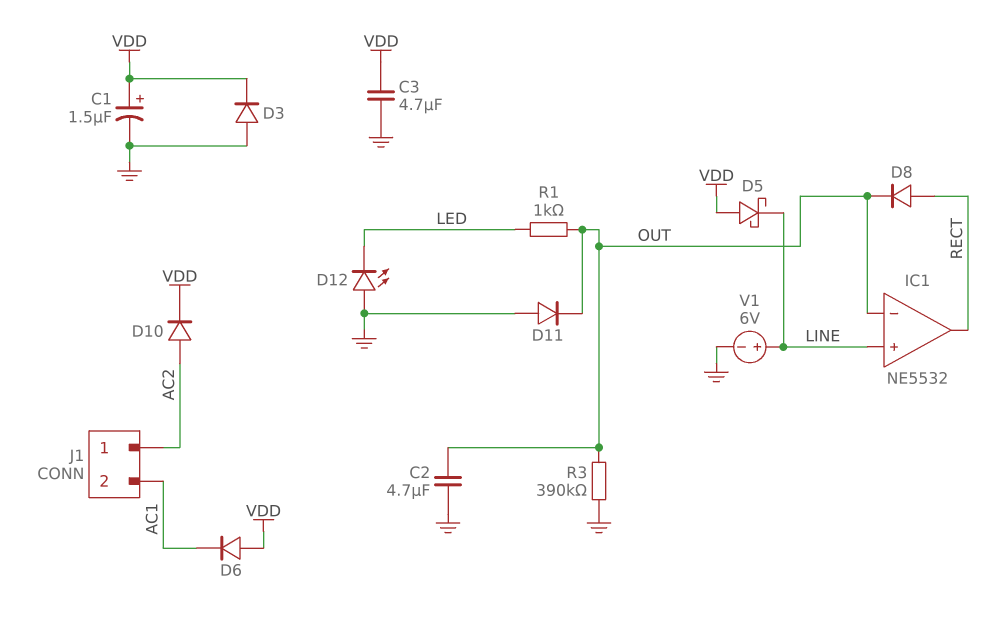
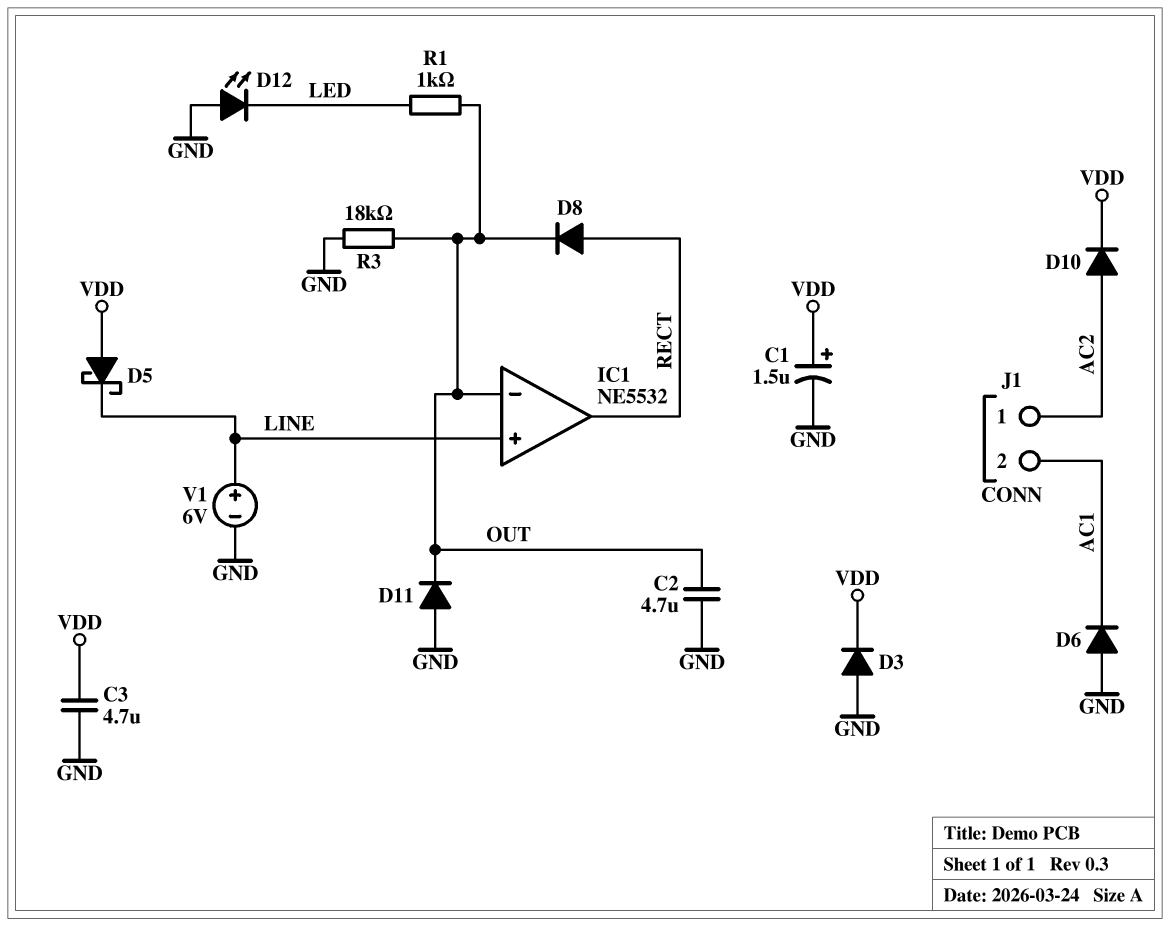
D6: diode (A VDD, K AC1) -> diode (A GND, K AC1)
R3: 390k (GND, OUT) -> 18k (GND, OUT)

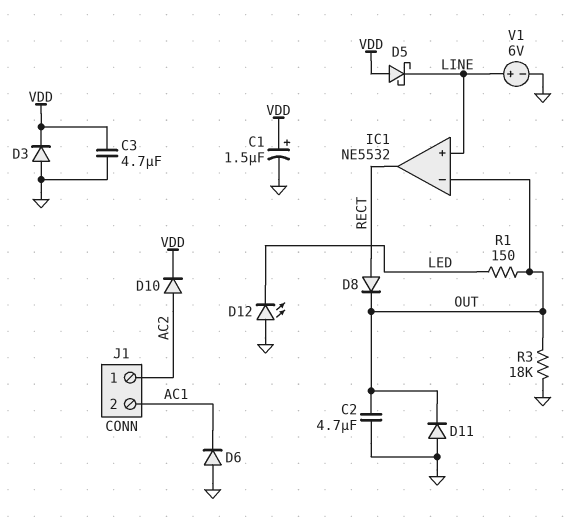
R1: 1k (LED, OUT) -> 150 (LED, OUT)

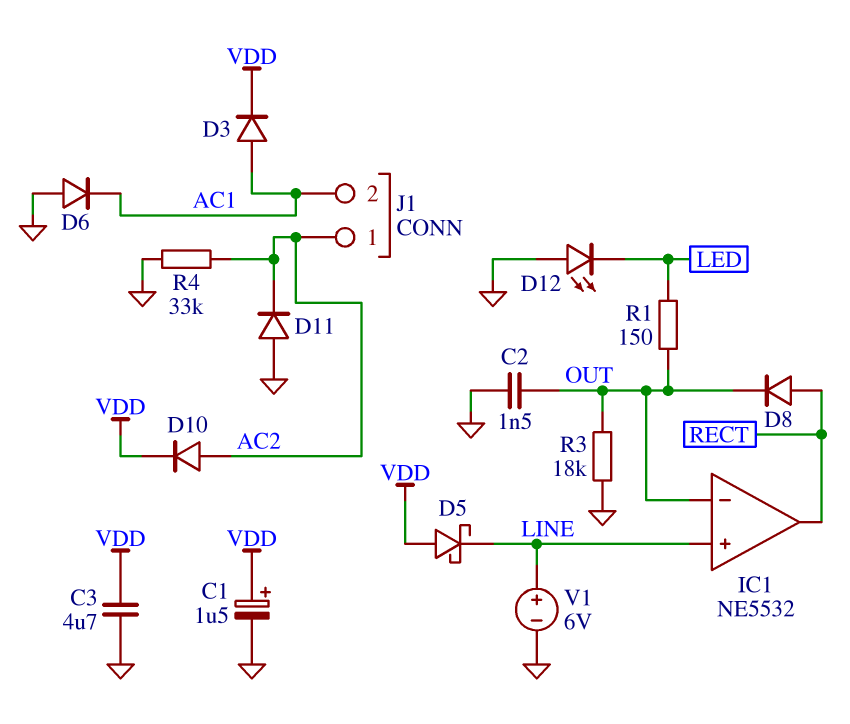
C2: 4.7uF (GND, OUT) -> 1.5nF (GND, OUT)
D3: diode (A GND, K VDD) -> diode (A AC1, K VDD)
D11: diode (A GND, K OUT) -> diode (A GND, K AC2)
R4: none -> 33k (AC2, GND)

